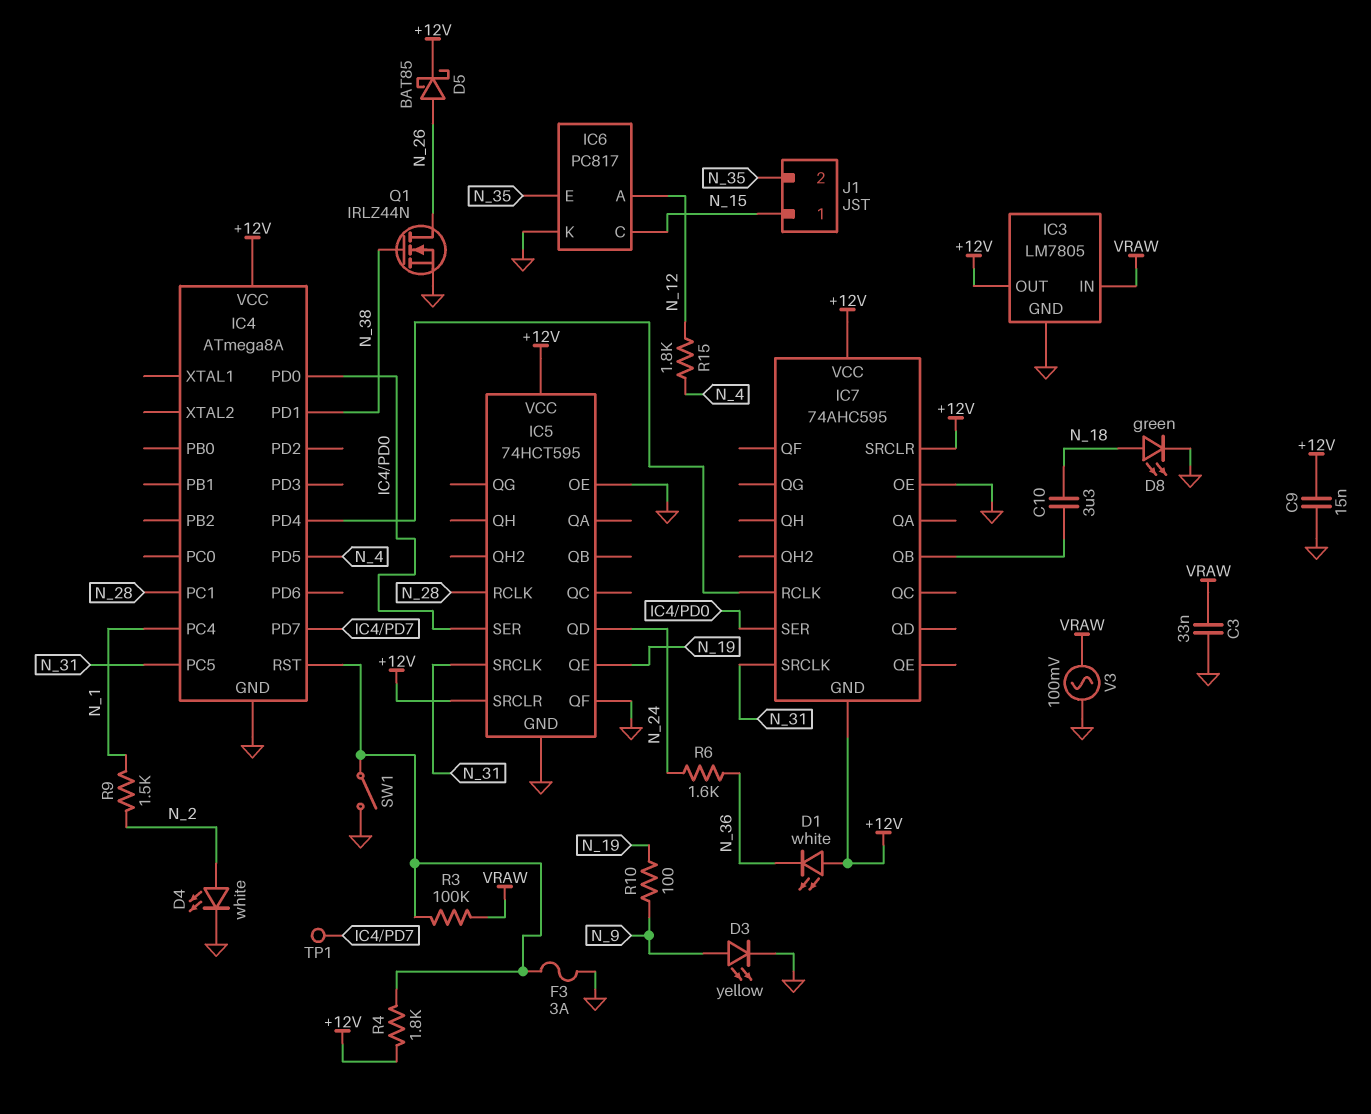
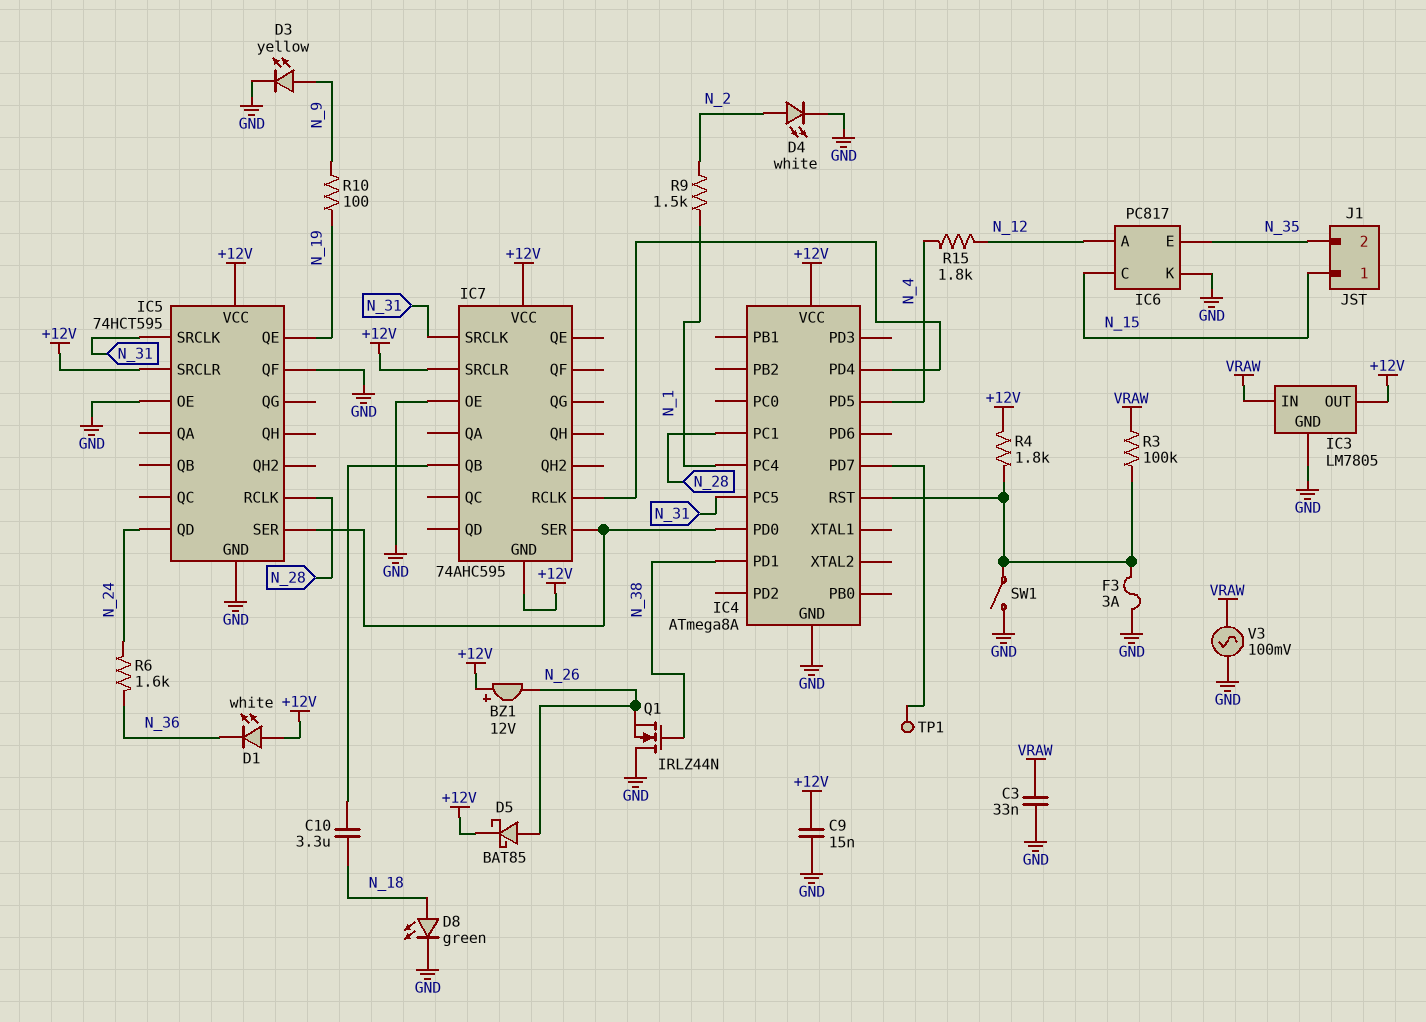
BZ1: none -> buzzer 12V (plus +12V, minus N_26)
Q1: NMOS IRLZ44N (G N_38, D N_26, S GND) -> NMOS IRLZ44N (G N_38, D GND, S N_26)

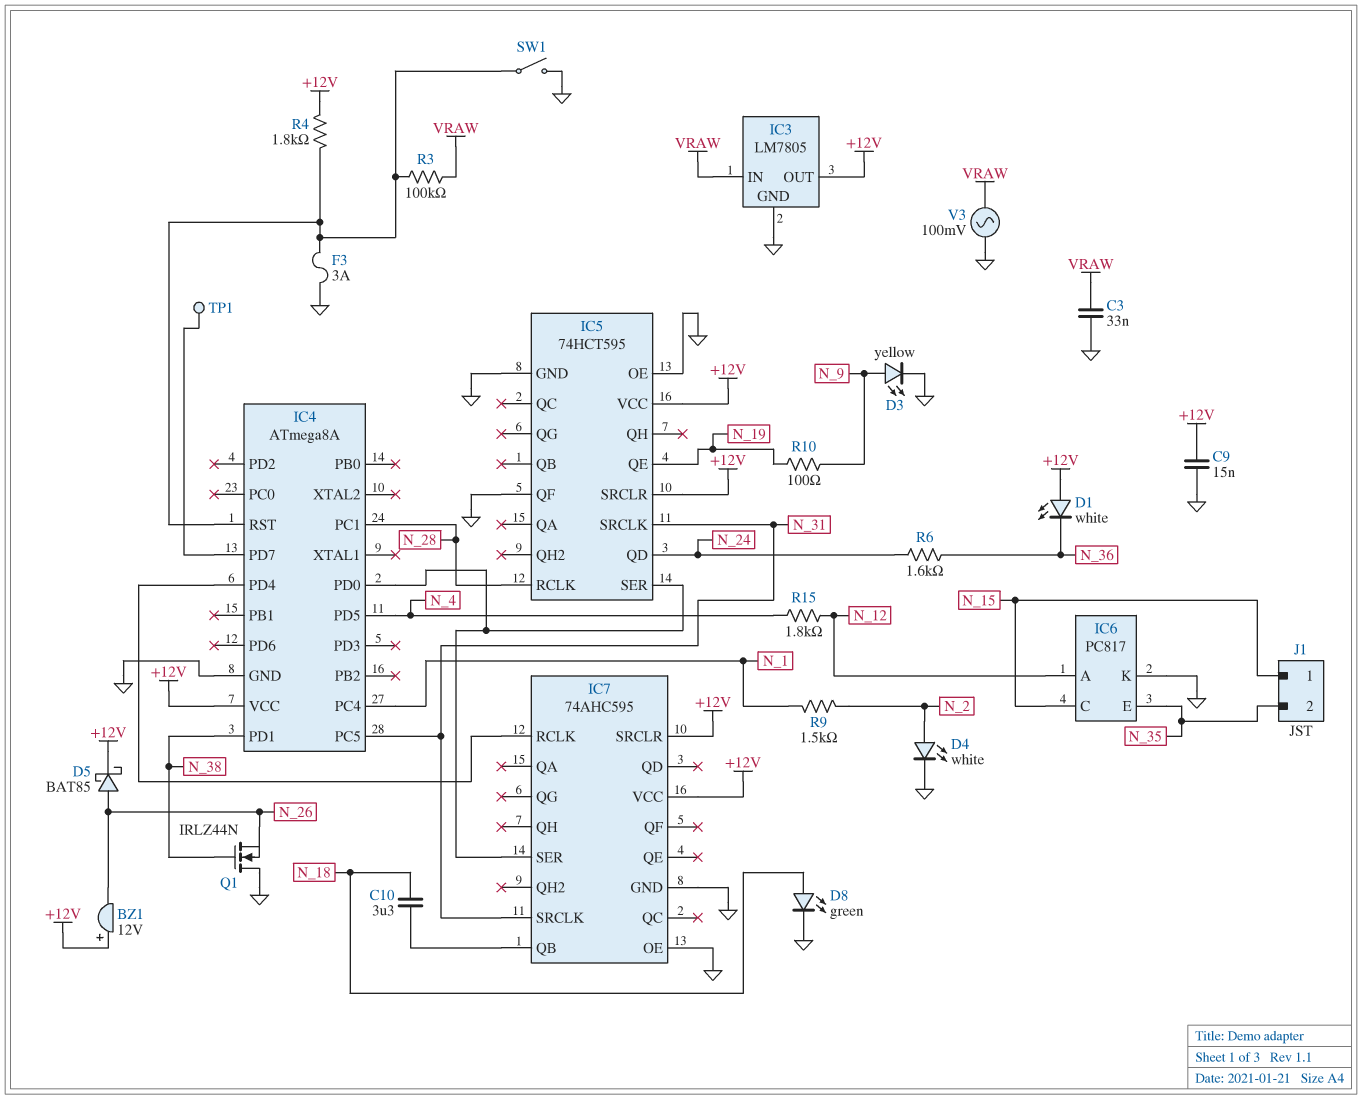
IC7 pin GND: +12V -> GND

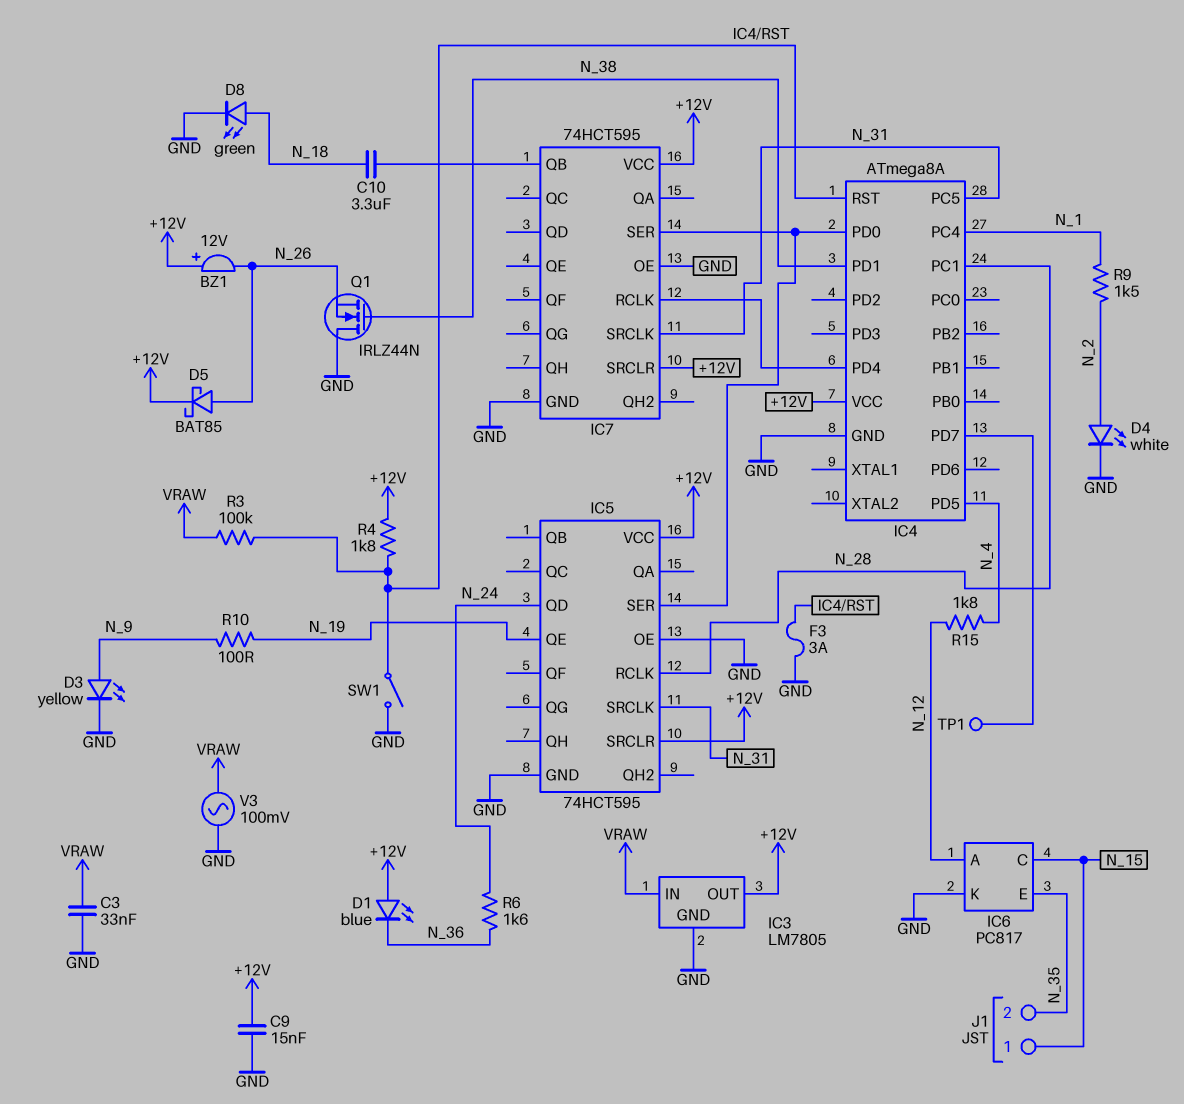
D1: LED white (A +12V, K N_36) -> LED blue (A +12V, K N_36)
IC5 pin QF: GND -> none
IC7: 74AHC595 -> 74HCT595

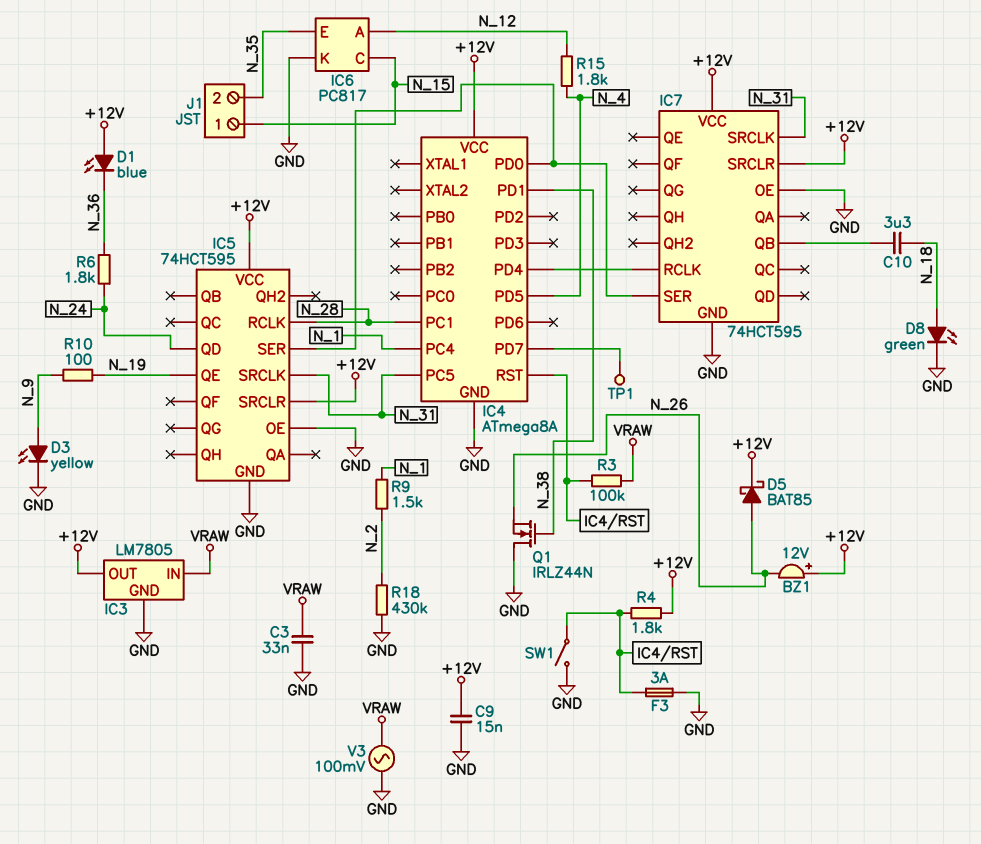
D4: LED white (A N_2, K GND) -> none
R6: 1.6k (N_24, N_36) -> 1.8k (N_24, N_36)
R18: none -> 430k (GND, N_2)

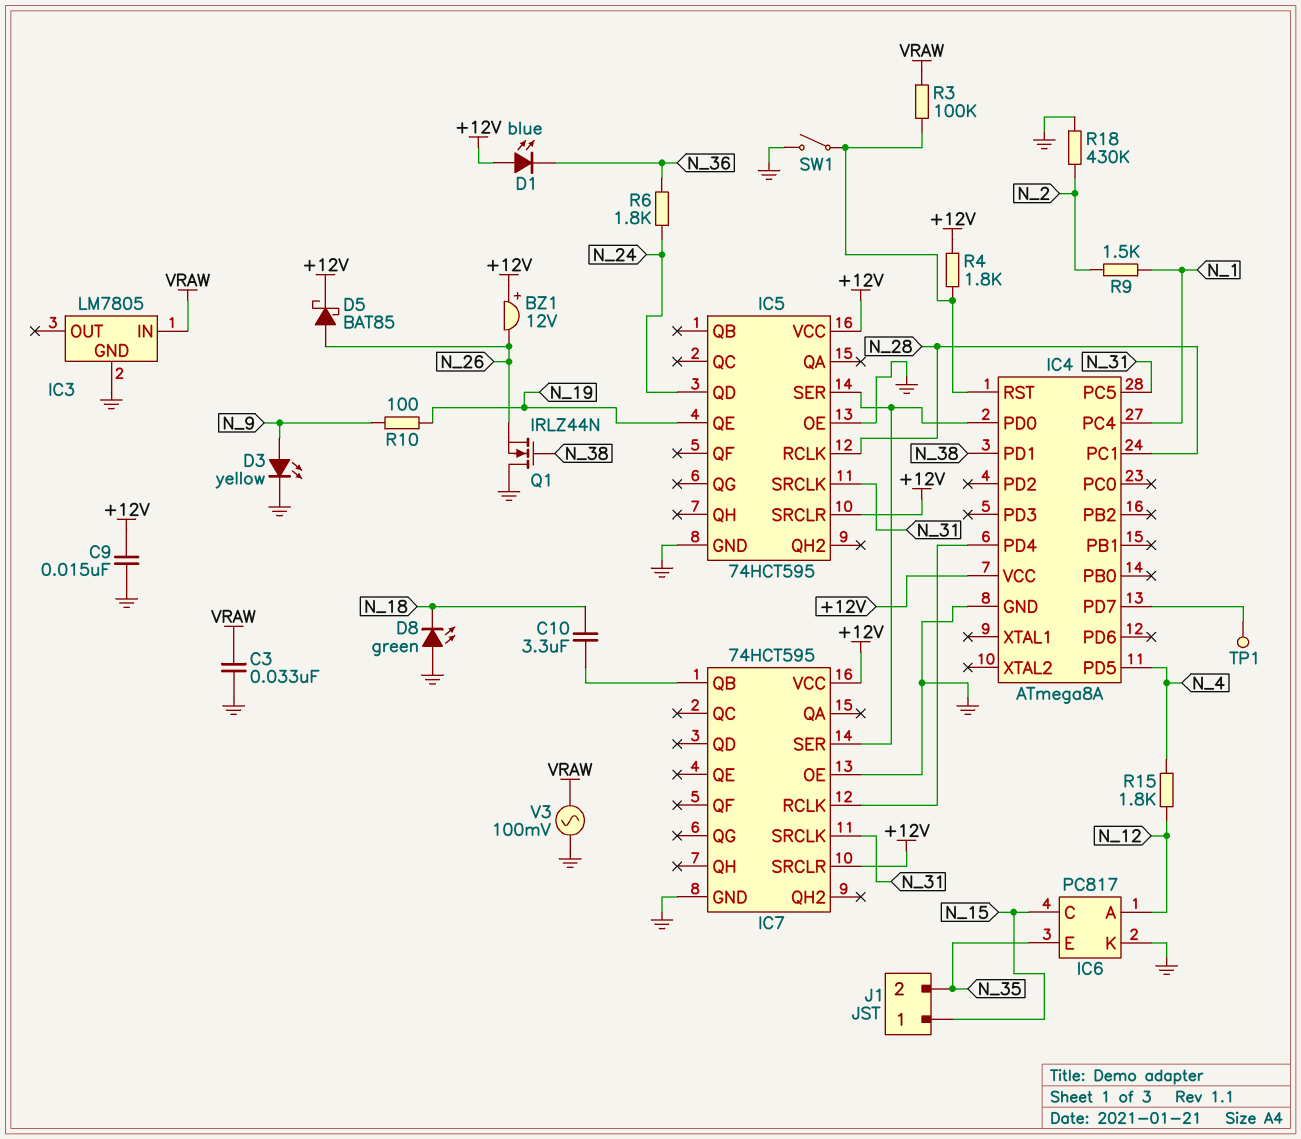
D8: LED green (A N_18, K GND) -> LED green (A GND, K N_18)
F3: 3A (GND, IC4/RST) -> none
IC3 pin OUT: +12V -> none

